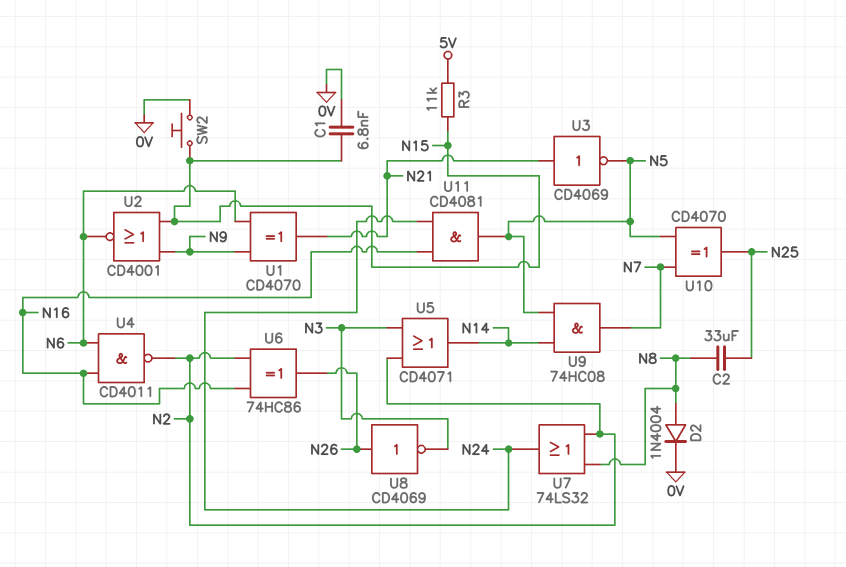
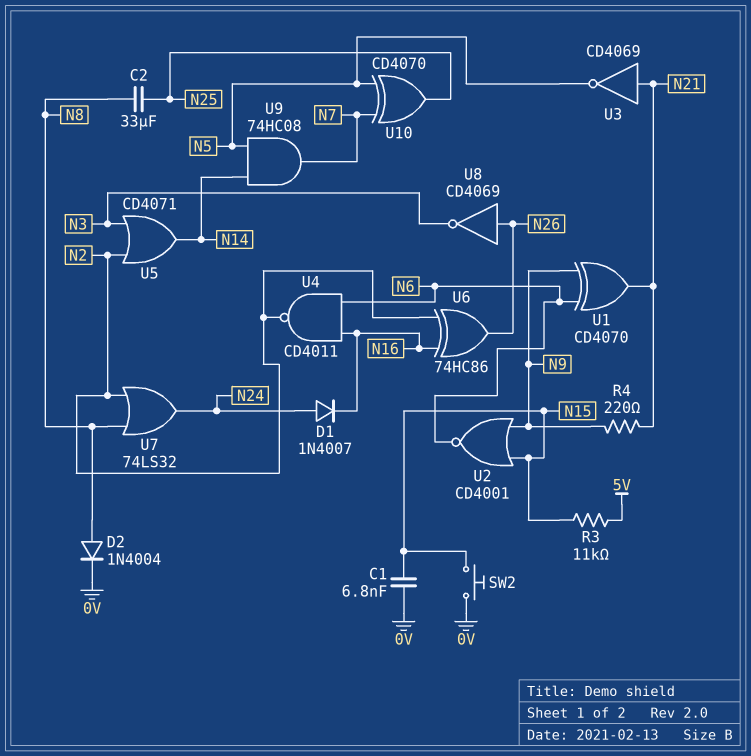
D1: none -> diode 1N4007 (A N24, K N16)
R4: none -> 220 (N9, N21)
U11: AND CD4081 (in N16, in N24, out N5) -> none

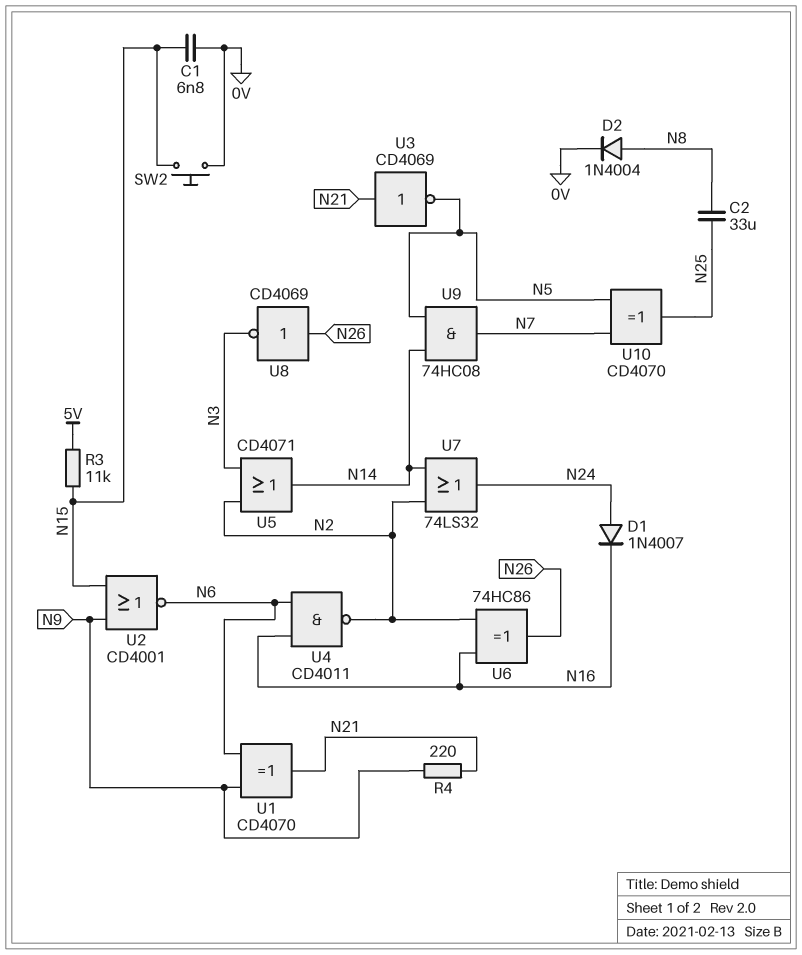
U7: OR 74LS32 (in N2, in N8, out N24) -> OR 74LS32 (in N2, in N14, out N24)

